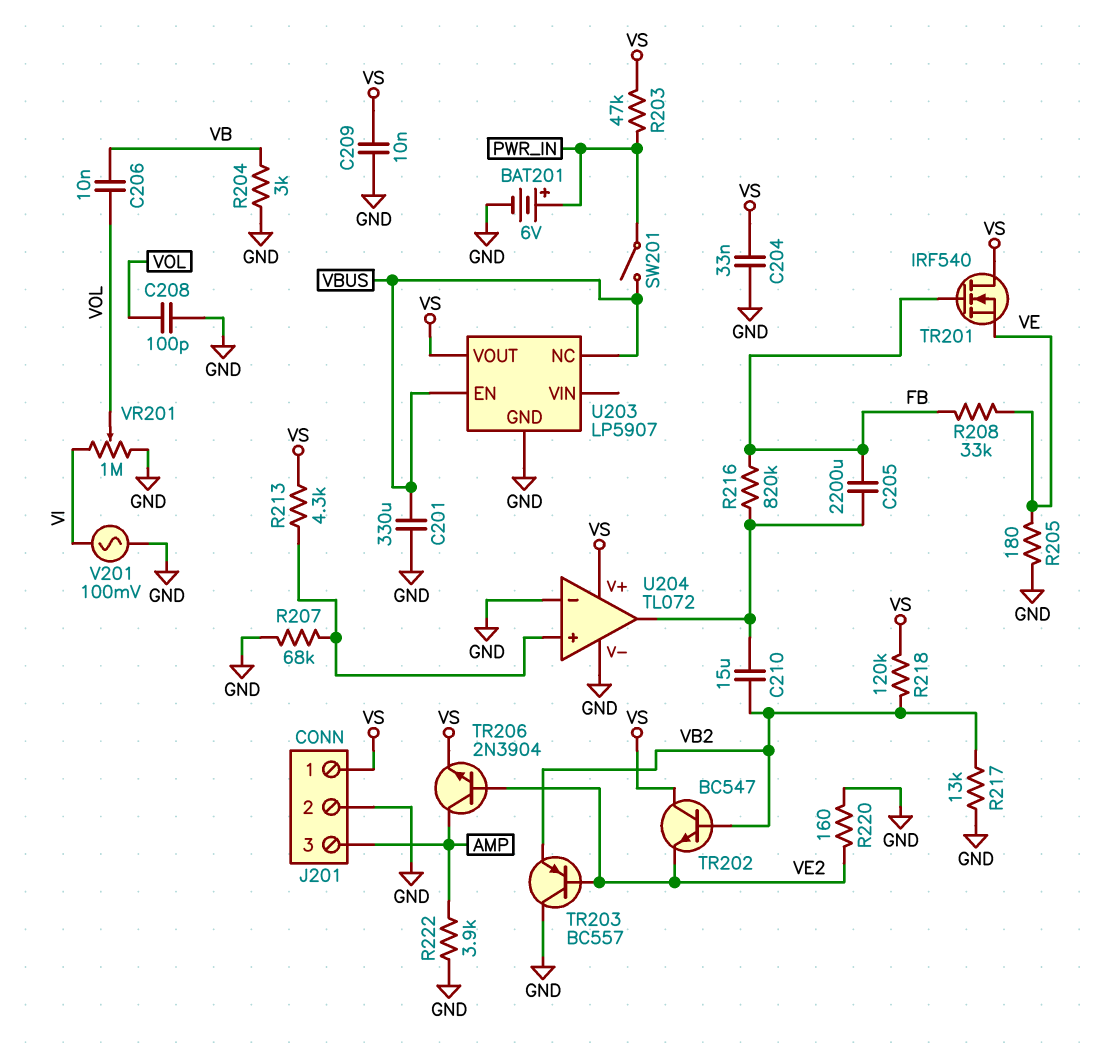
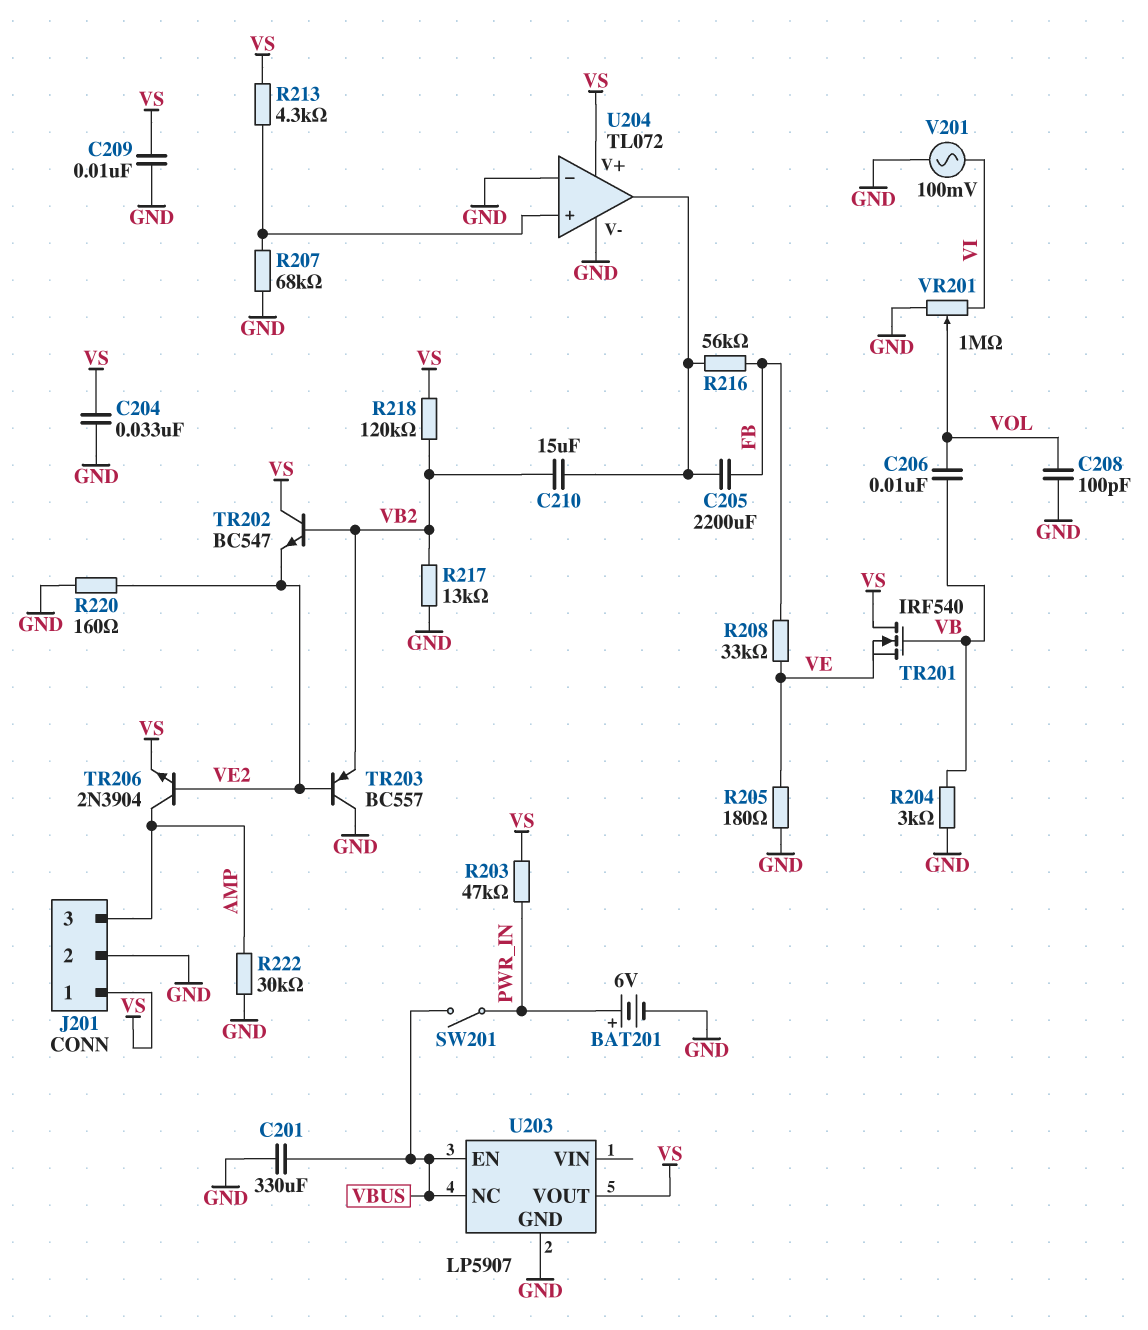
R216: 820k (FB, U204/out) -> 56k (FB, U204/out)
R222: 3.9k (AMP, GND) -> 30k (AMP, GND)
TR201: NMOS IRF540 (G FB, D VS, S VE) -> NMOS IRF540 (G VB, D VS, S VE)

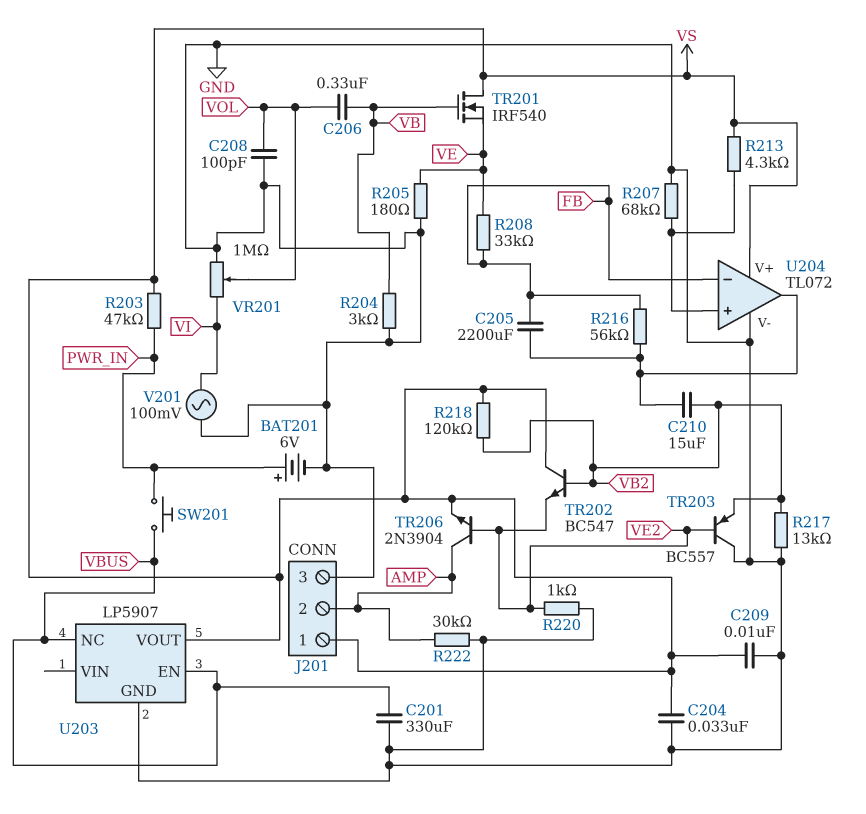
C206: 10nF (VB, VOL) -> 330nF (VB, VOL)
J201 pin 2: GND -> AMP
J201 pin 3: AMP -> GND
R220: 160 (GND, VE2) -> 1k (GND, VE2)
SW201: switch (PWR_IN, VBUS) -> button (PWR_IN, VBUS)
U204 pin in-: GND -> FB

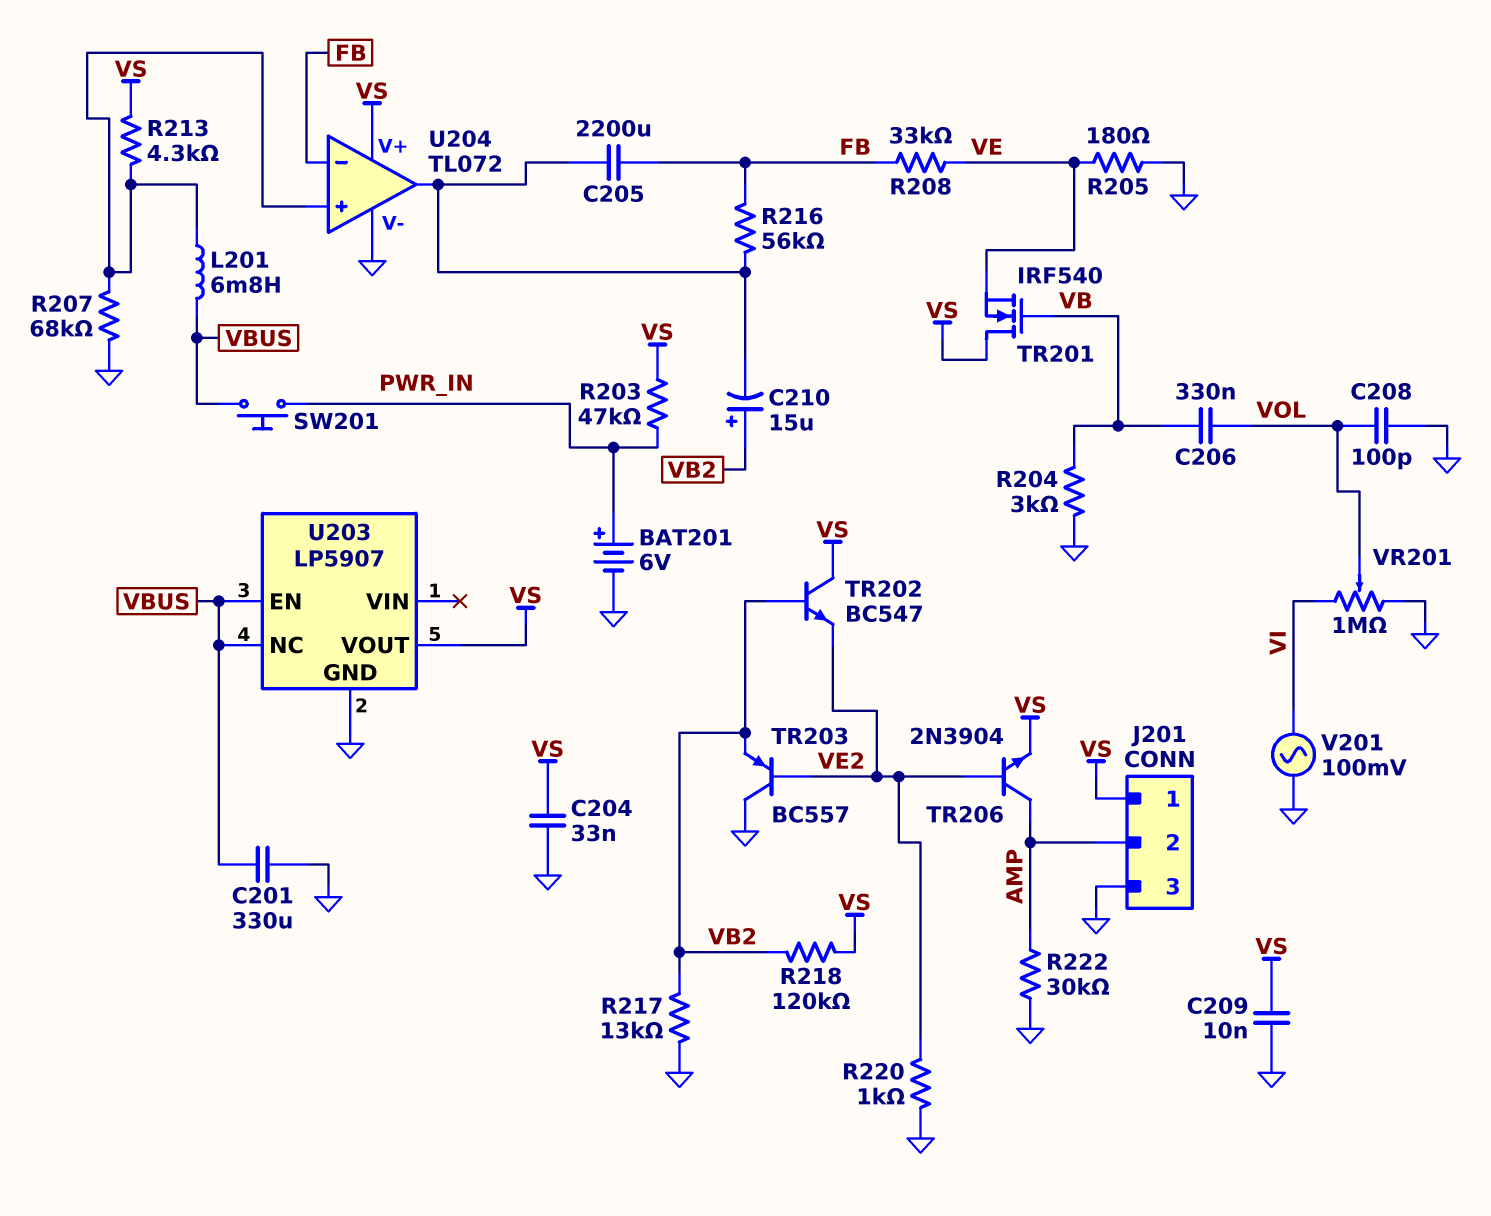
C210: 15uF (U204/out, VB2) -> 15uF (plus VB2, minus U204/out)
L201: none -> 6.8mH (U204/in+, VBUS)

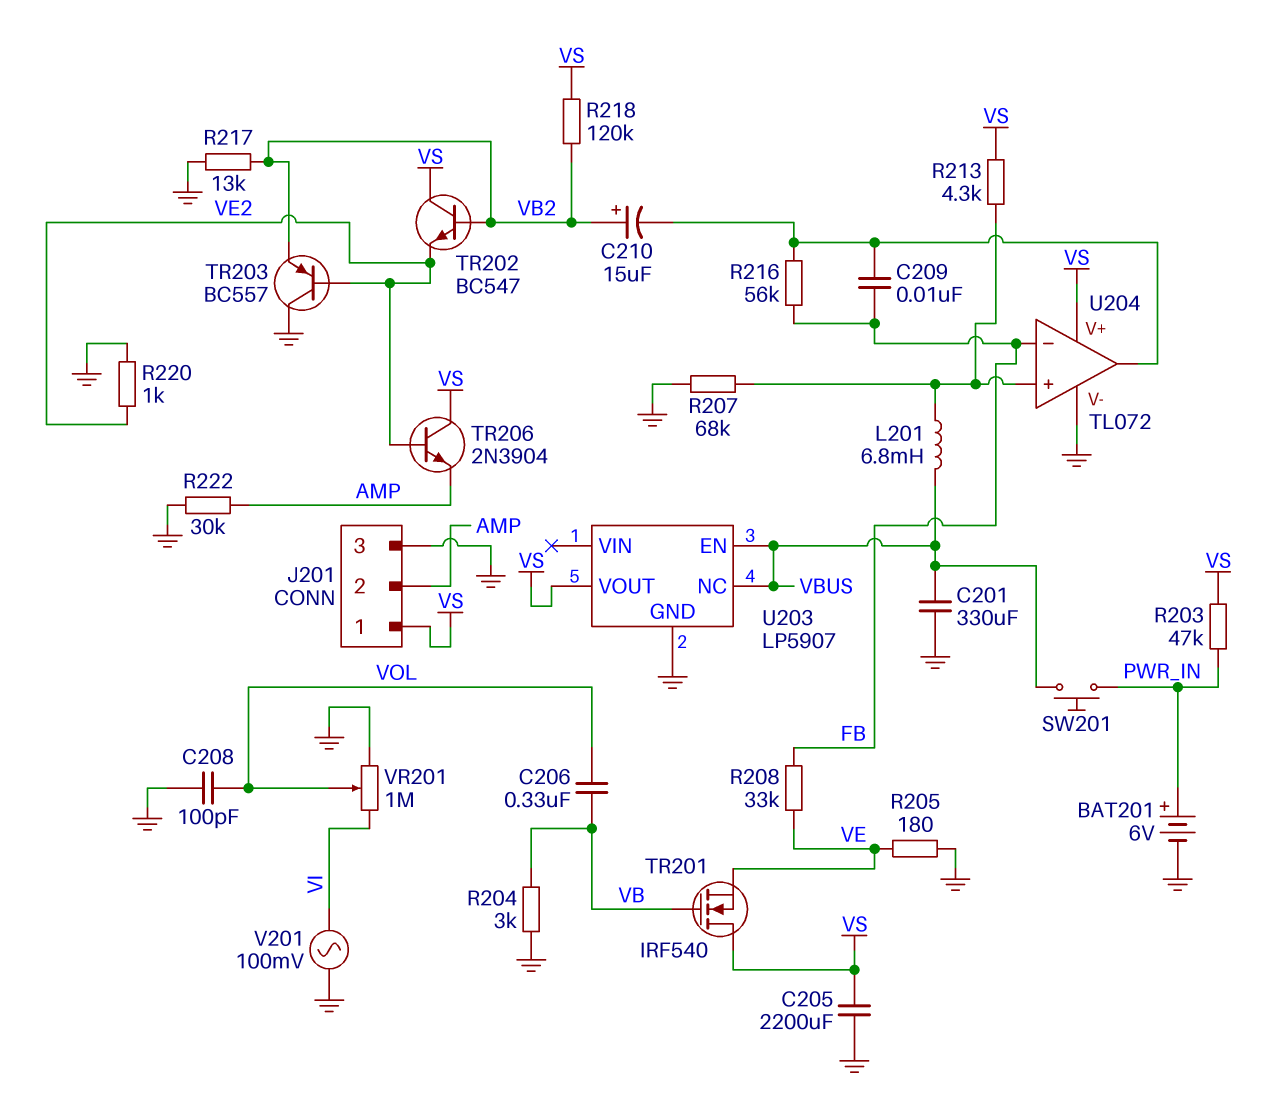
C204: 33nF (GND, VS) -> none
C205: 2200uF (FB, U204/out) -> 2200uF (GND, VS)
C209: 10nF (GND, VS) -> 10nF (FB, U204/out)
TR206: NPN 2N3904 (B VE2, C AMP, E VS) -> NPN 2N3904 (B VE2, C VS, E AMP)

